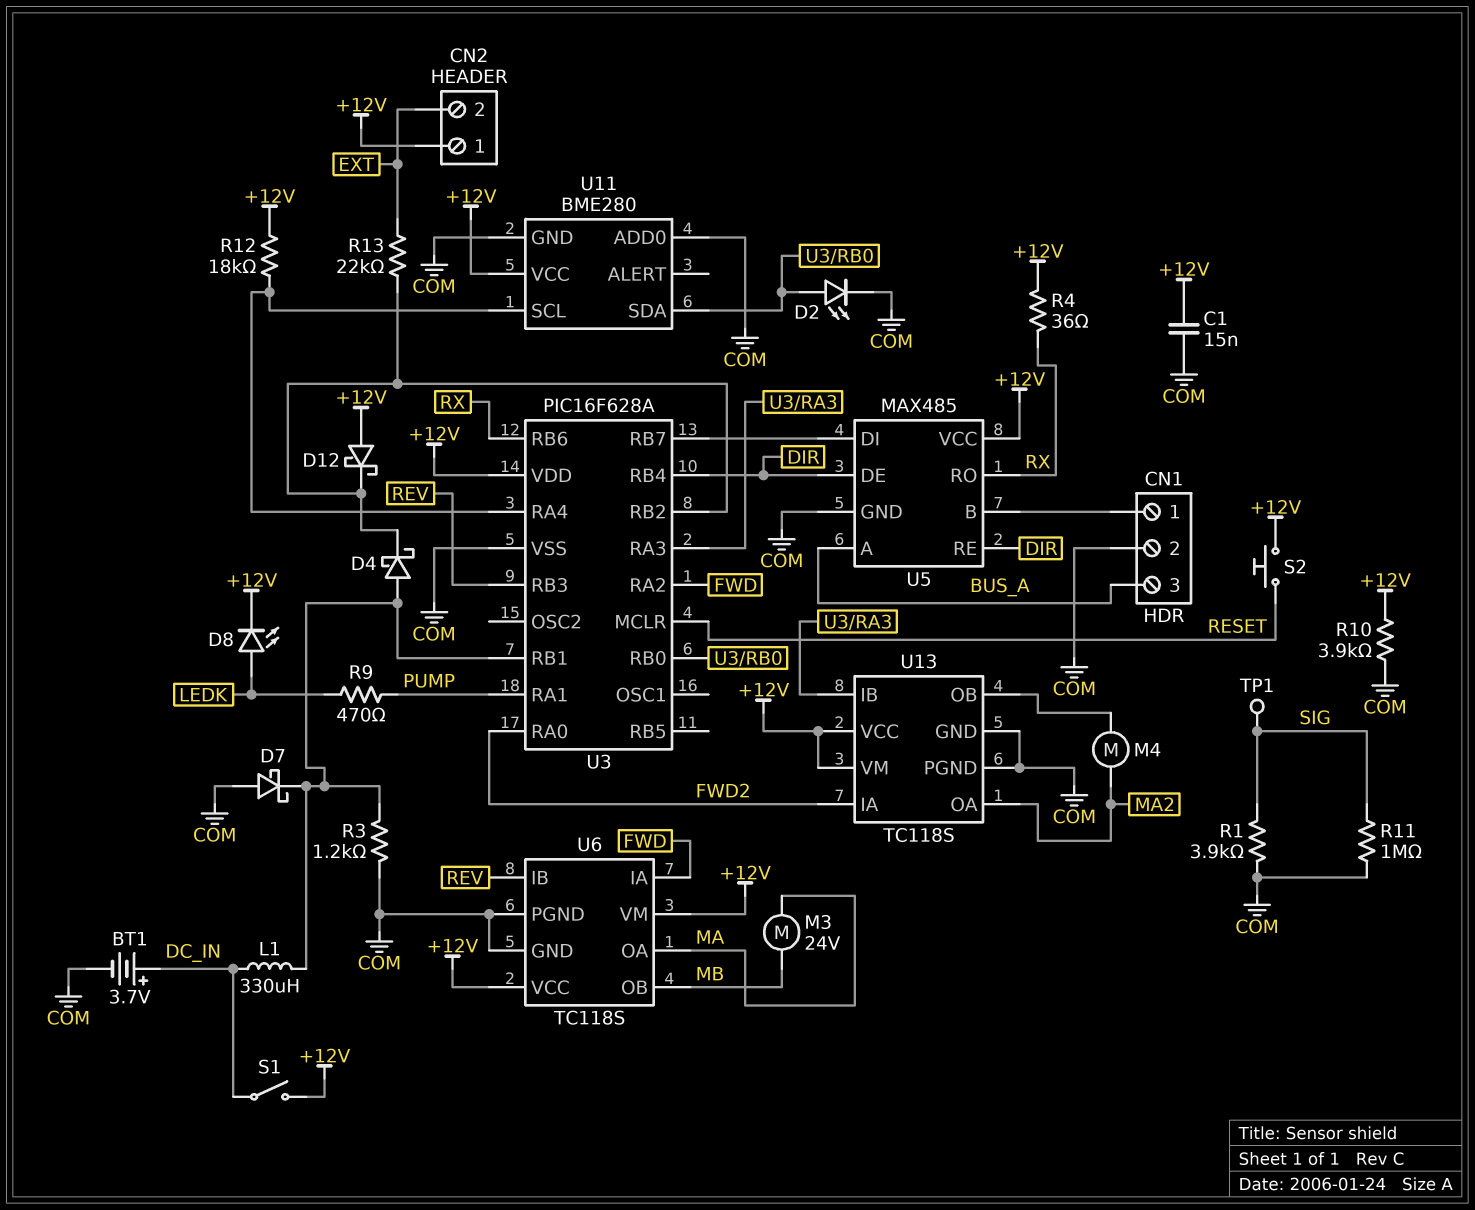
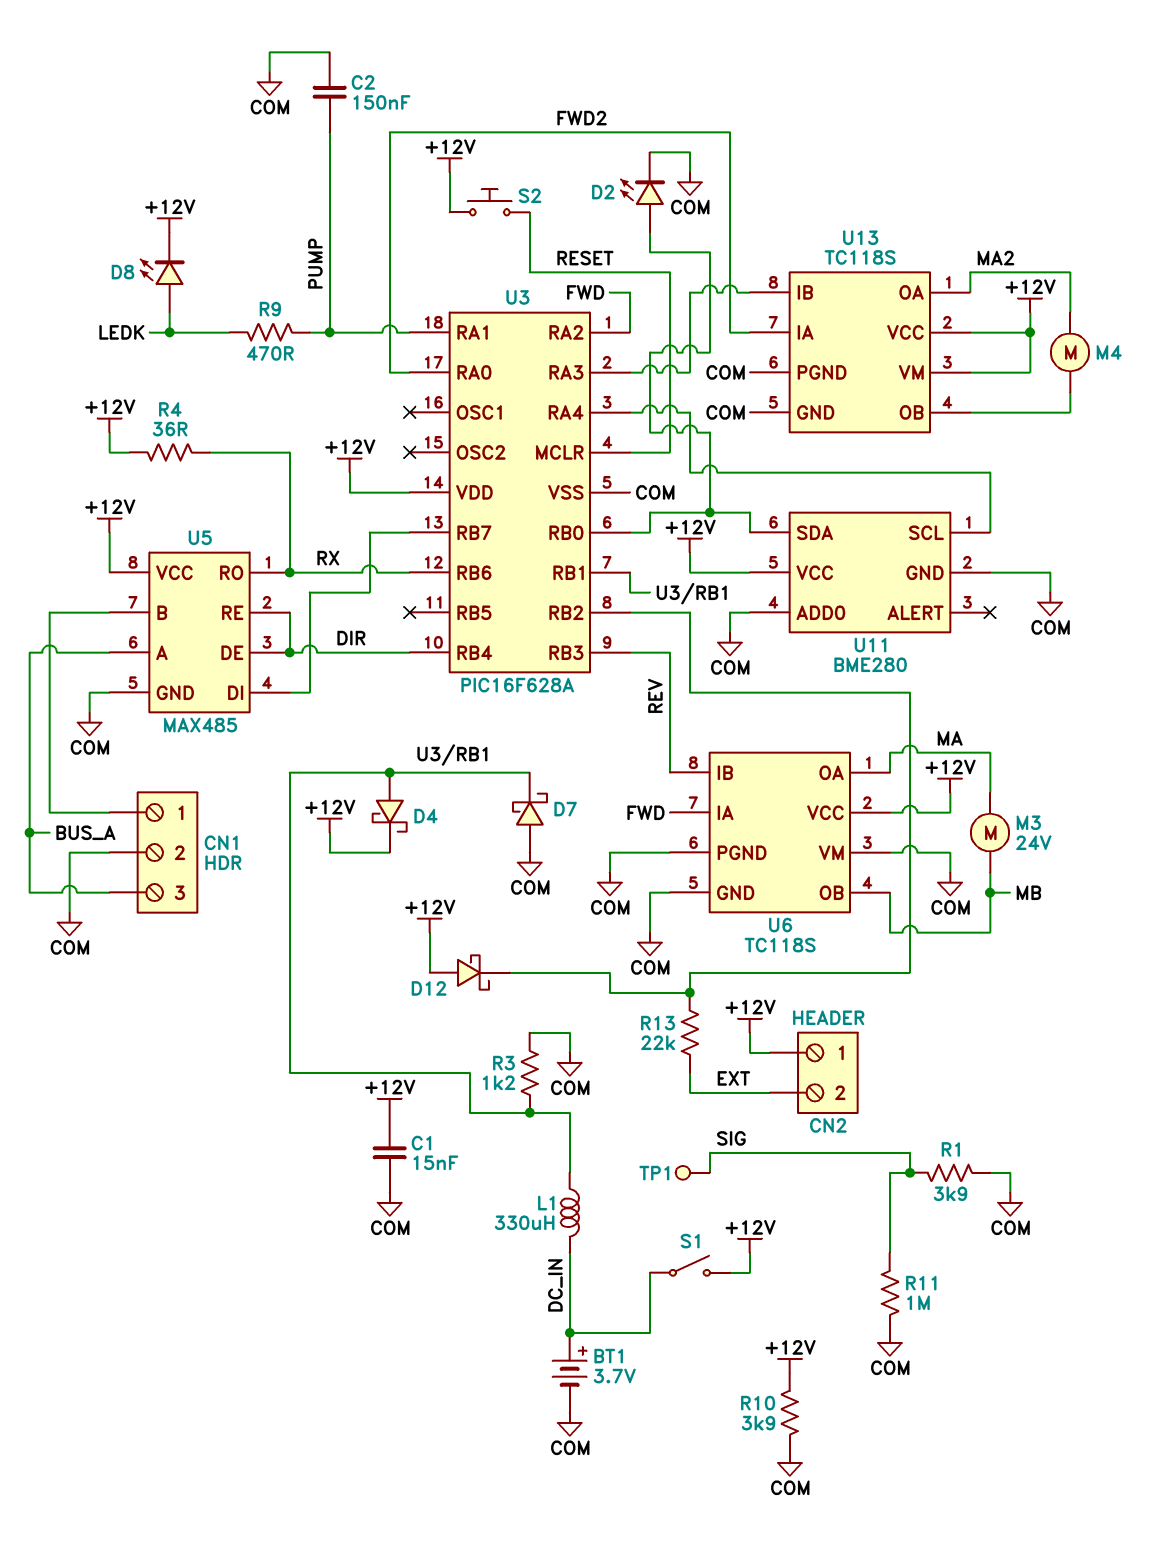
C2: none -> 150nF (COM, PUMP)
D4: schottky (A U3/RB1, K U3/RB2) -> schottky (A U3/RB1, K +12V)
R12: 18k (+12V, U3/RA4) -> none
U6 pin VM: +12V -> COM

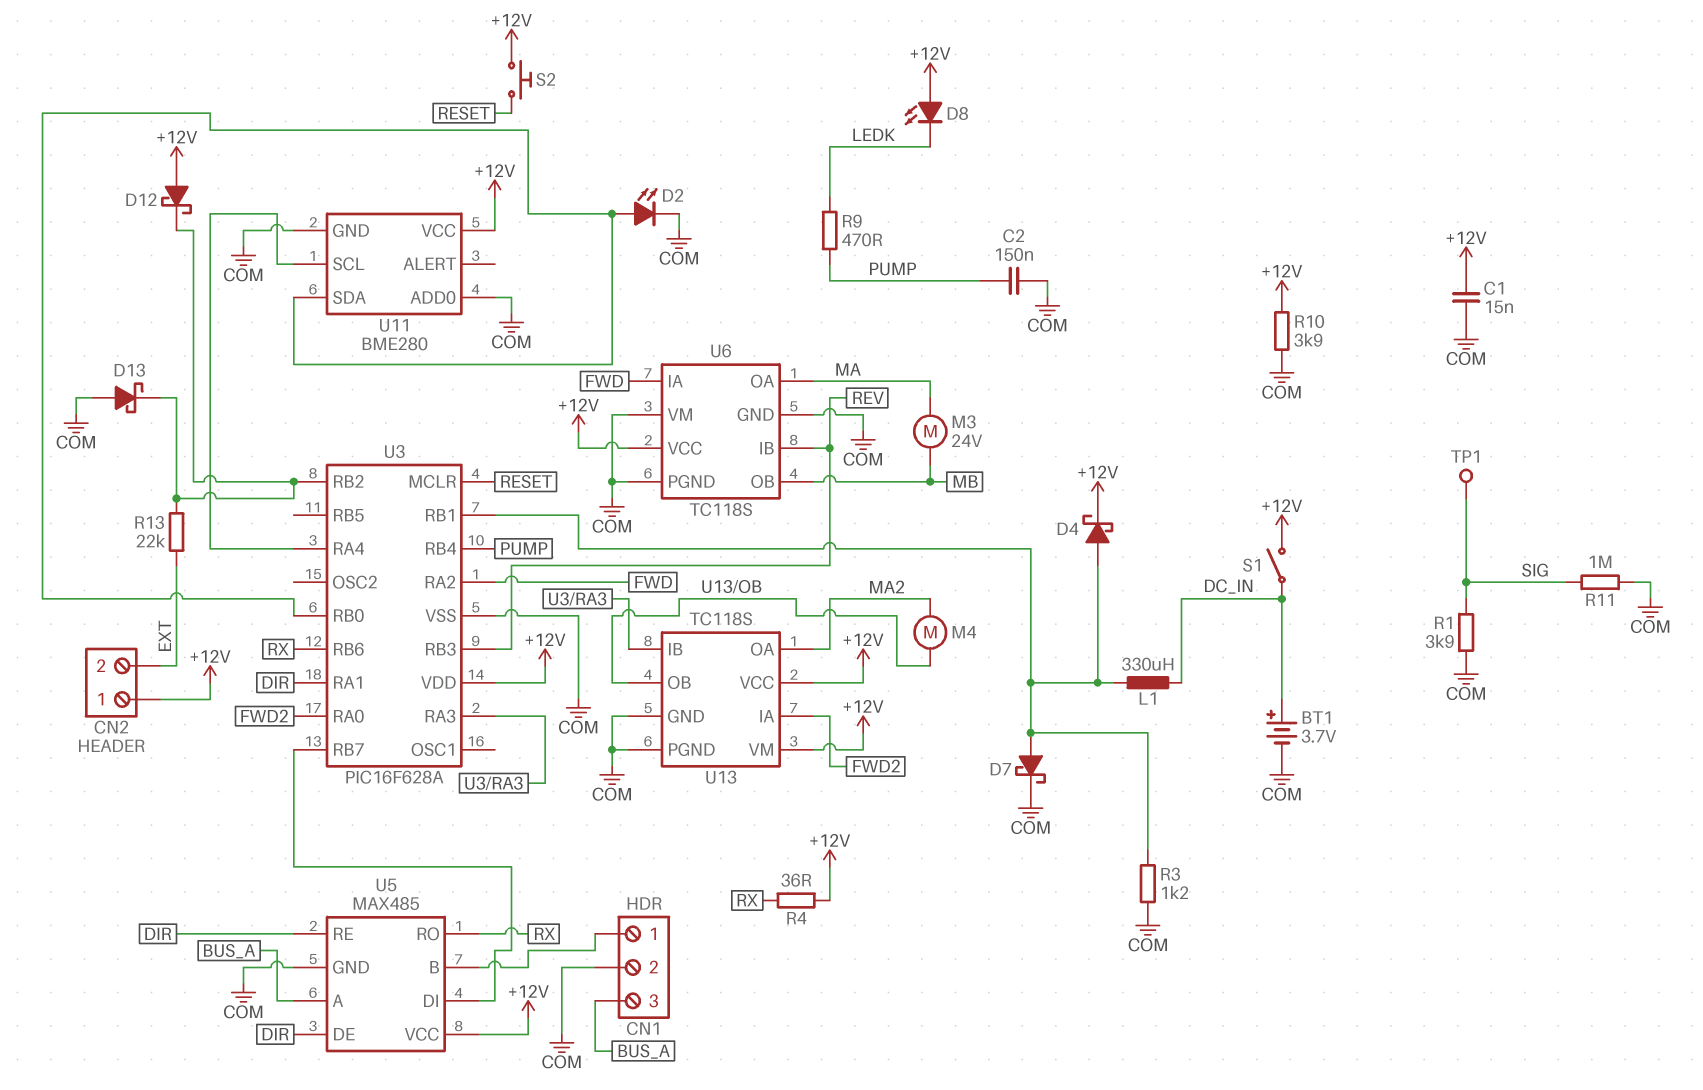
D7: schottky (A COM, K U3/RB1) -> schottky (A U3/RB1, K COM)
D8: LED (A LEDK, K +12V) -> LED (A +12V, K LEDK)
D13: none -> schottky (A COM, K U3/RB2)
U3 pin RA1: PUMP -> DIR
U3 pin RB4: DIR -> PUMP

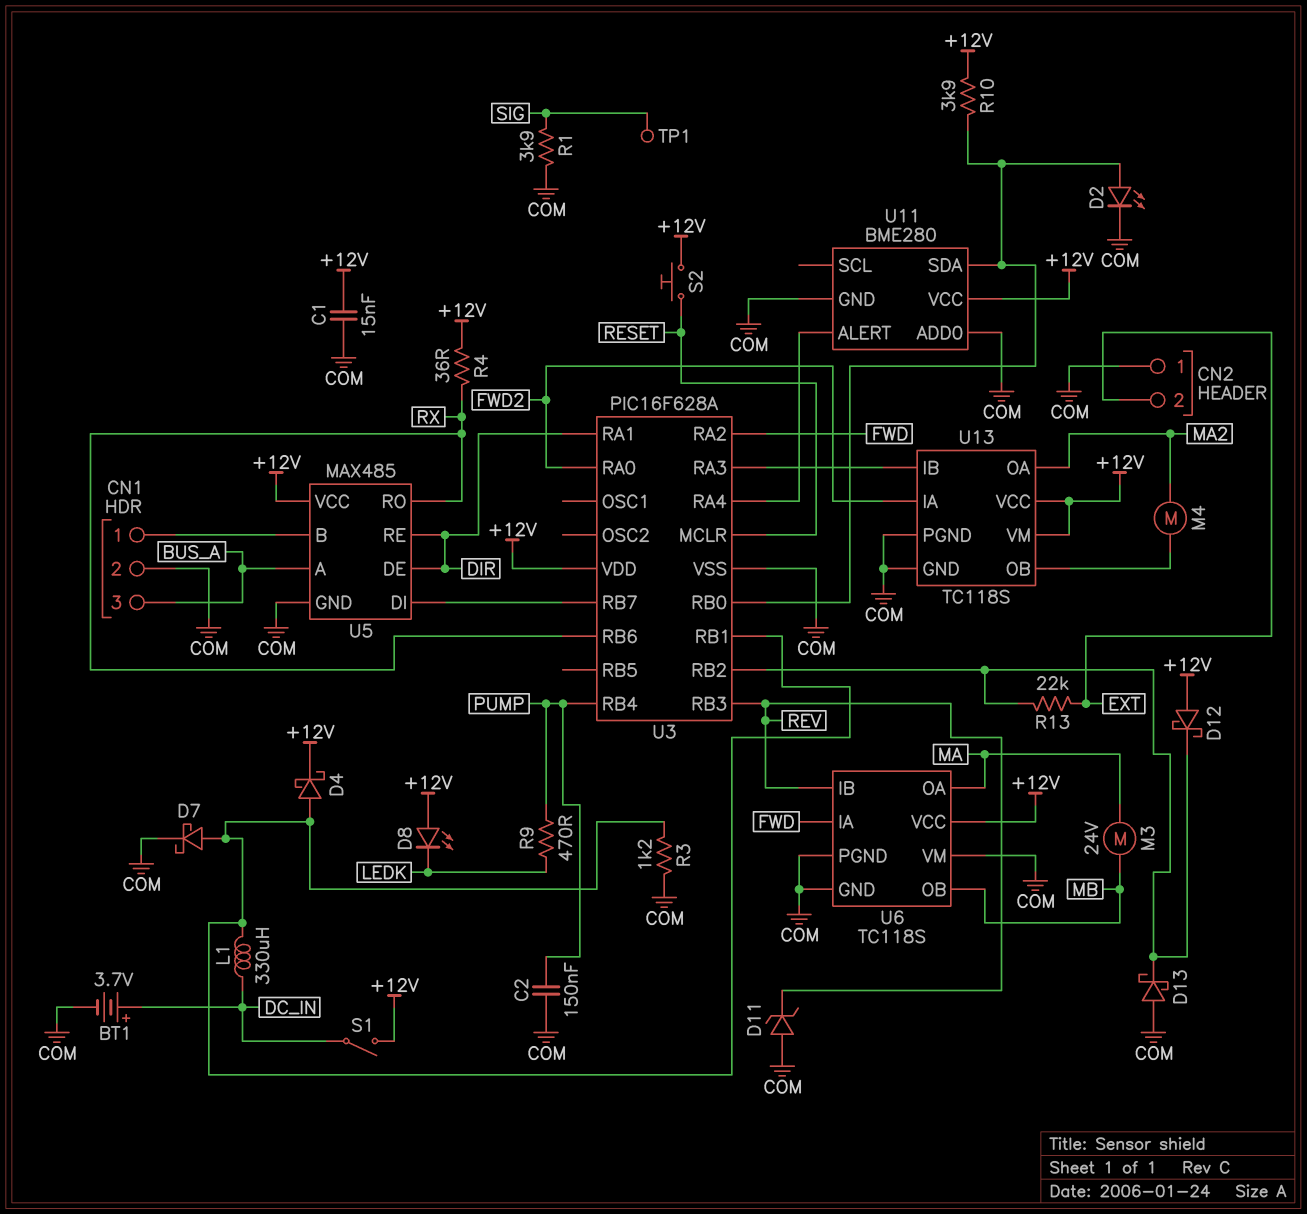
CN2 pin 1: +12V -> COM
D11: none -> zener (A COM, K REV)
R10: 3.9k (+12V, COM) -> 3.9k (+12V, U3/RB0)
R11: 1M (COM, SIG) -> none
U11 pin ALERT: none -> U3/RA4
U11 pin SCL: U3/RA4 -> none

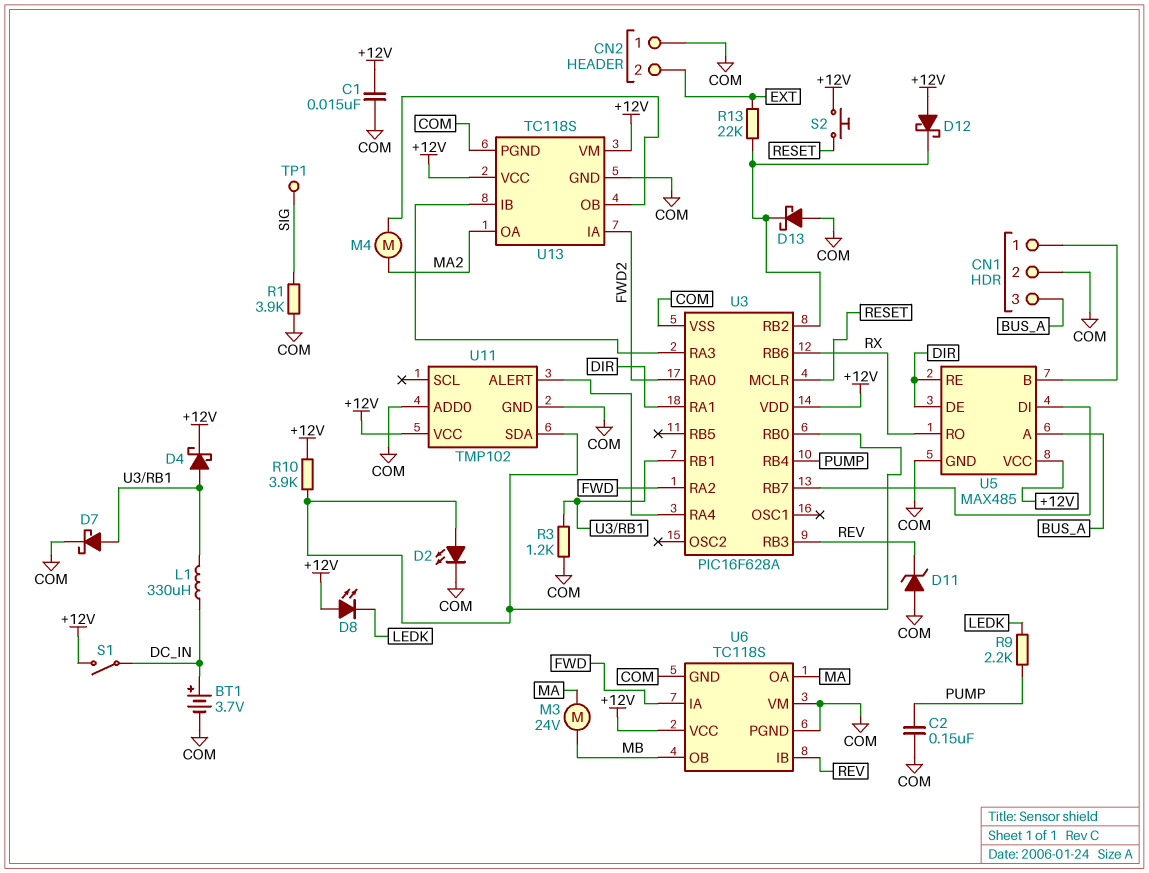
R4: 36 (+12V, RX) -> none
R9: 470 (LEDK, PUMP) -> 2.2k (LEDK, PUMP)
U11: BME280 -> TMP102

